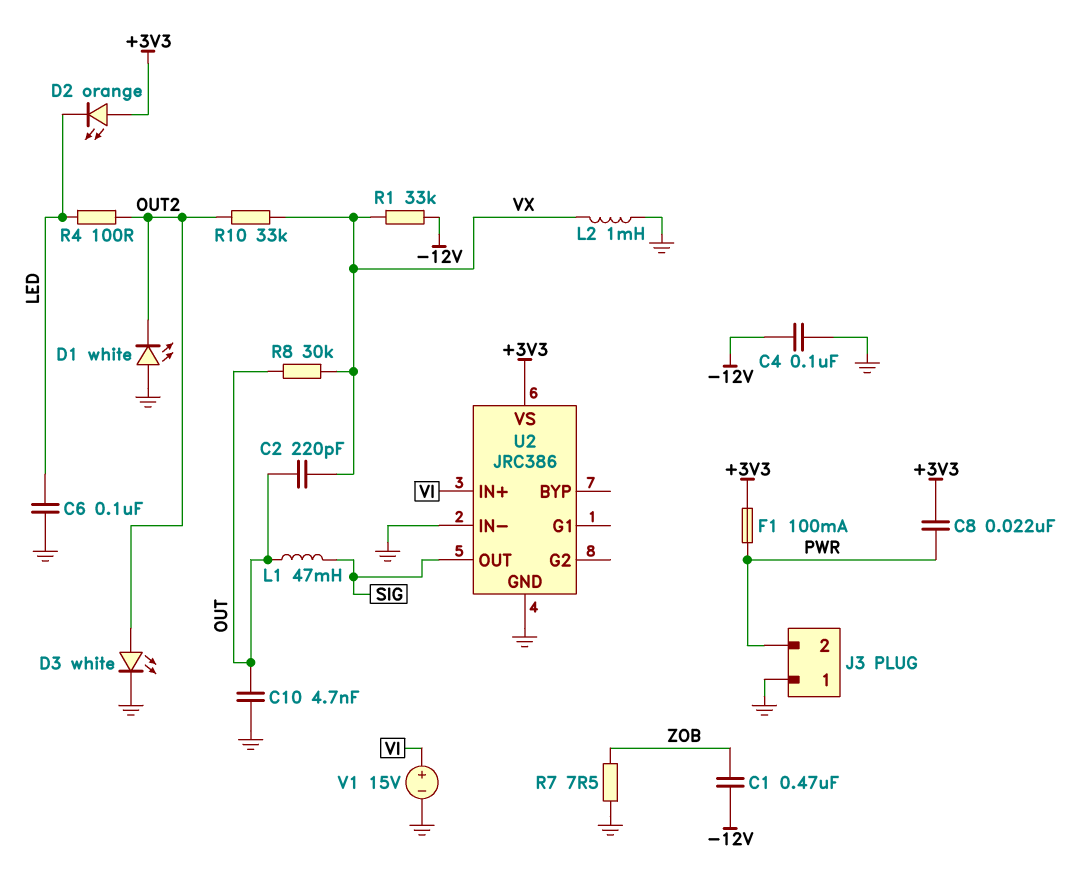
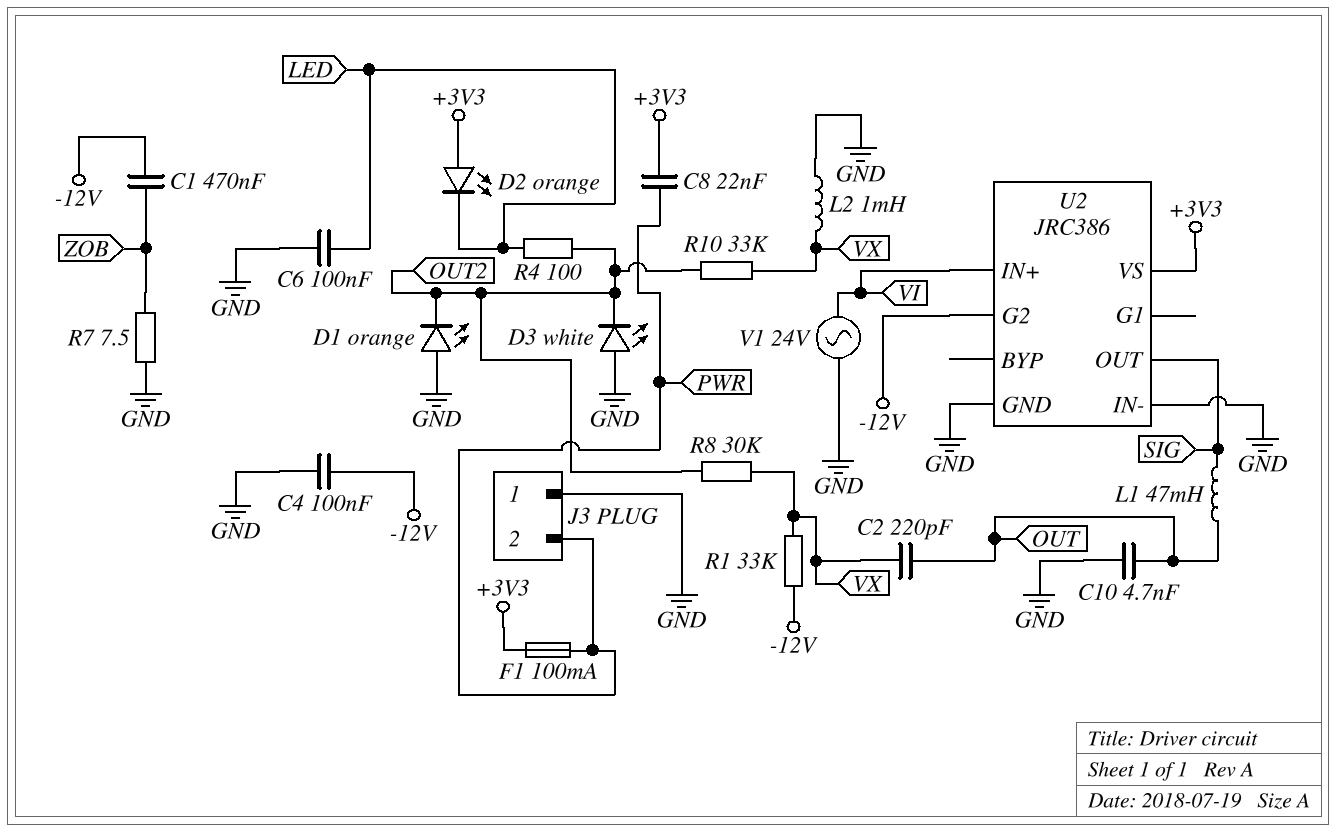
D1: LED white (A GND, K OUT2) -> LED orange (A GND, K OUT2)
D3: LED white (A OUT2, K GND) -> LED white (A GND, K OUT2)
R8: 30k (OUT, VX) -> 30k (OUT2, VX)
U2 pin G2: none -> -12V
V1: 15V (plus VI, minus GND) -> AC 24V (GND, VI)

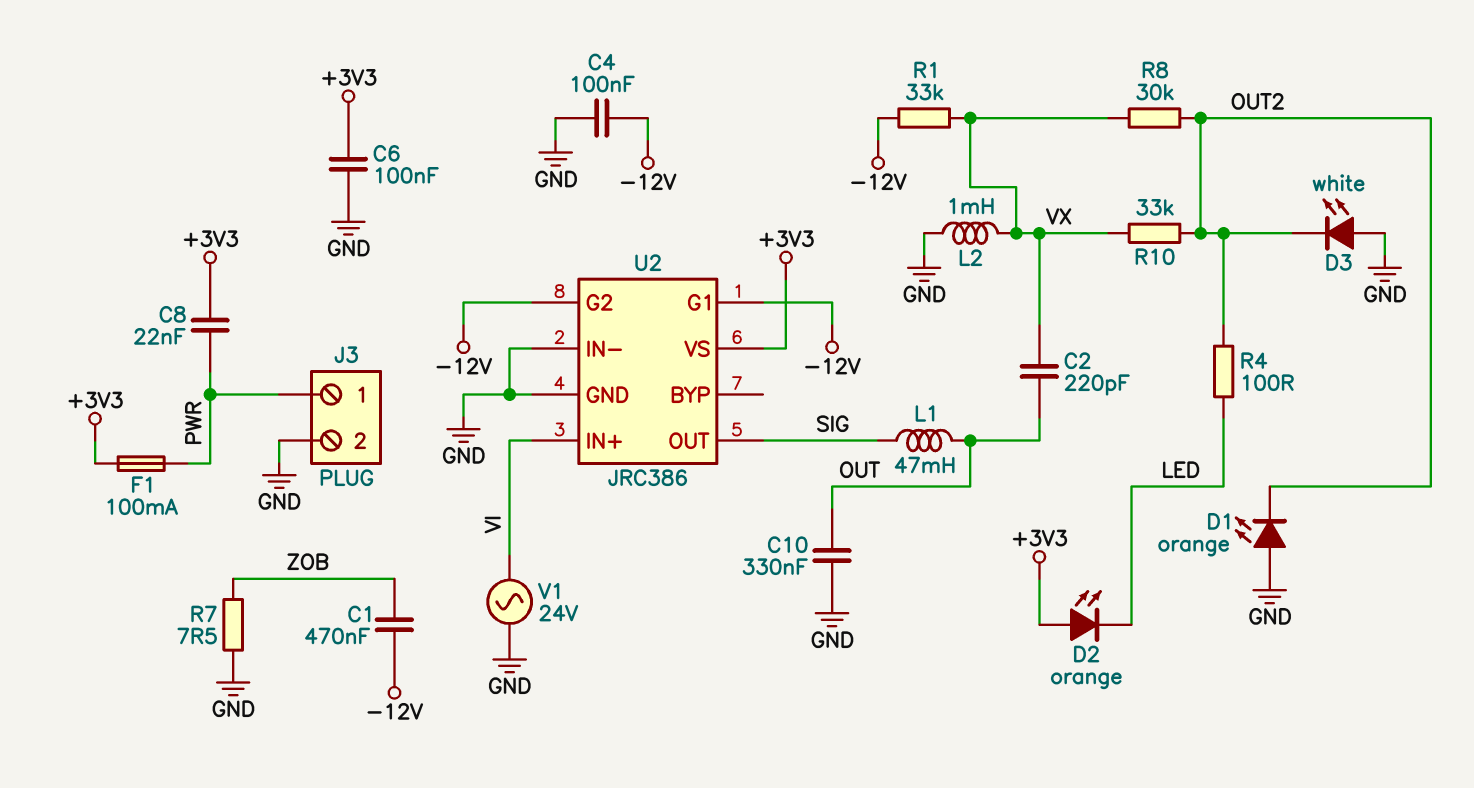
C6: 100nF (GND, LED) -> 100nF (+3V3, GND)
C10: 4.7nF (GND, OUT) -> 330nF (GND, OUT)
J3 pin 1: GND -> PWR
J3 pin 2: PWR -> GND
U2 pin G1: none -> -12V

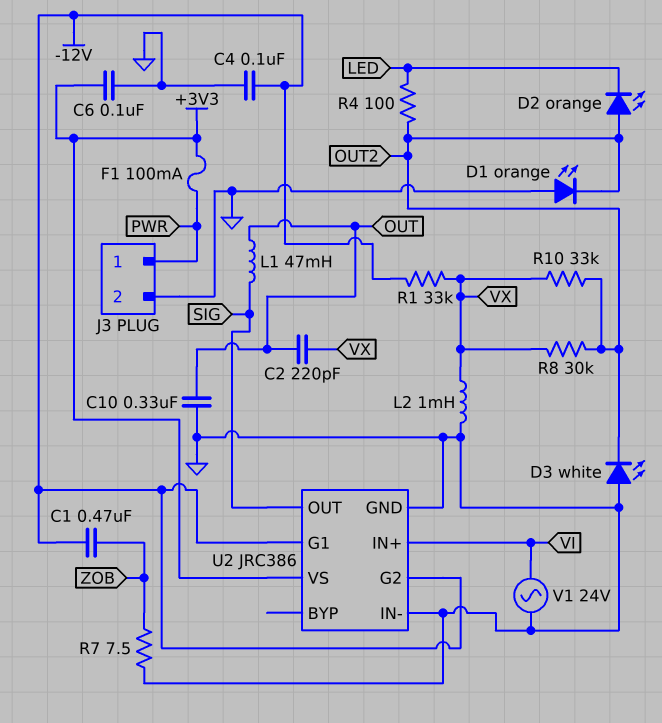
C8: 22nF (+3V3, PWR) -> none
D2: LED orange (A +3V3, K LED) -> LED orange (A OUT2, K LED)

